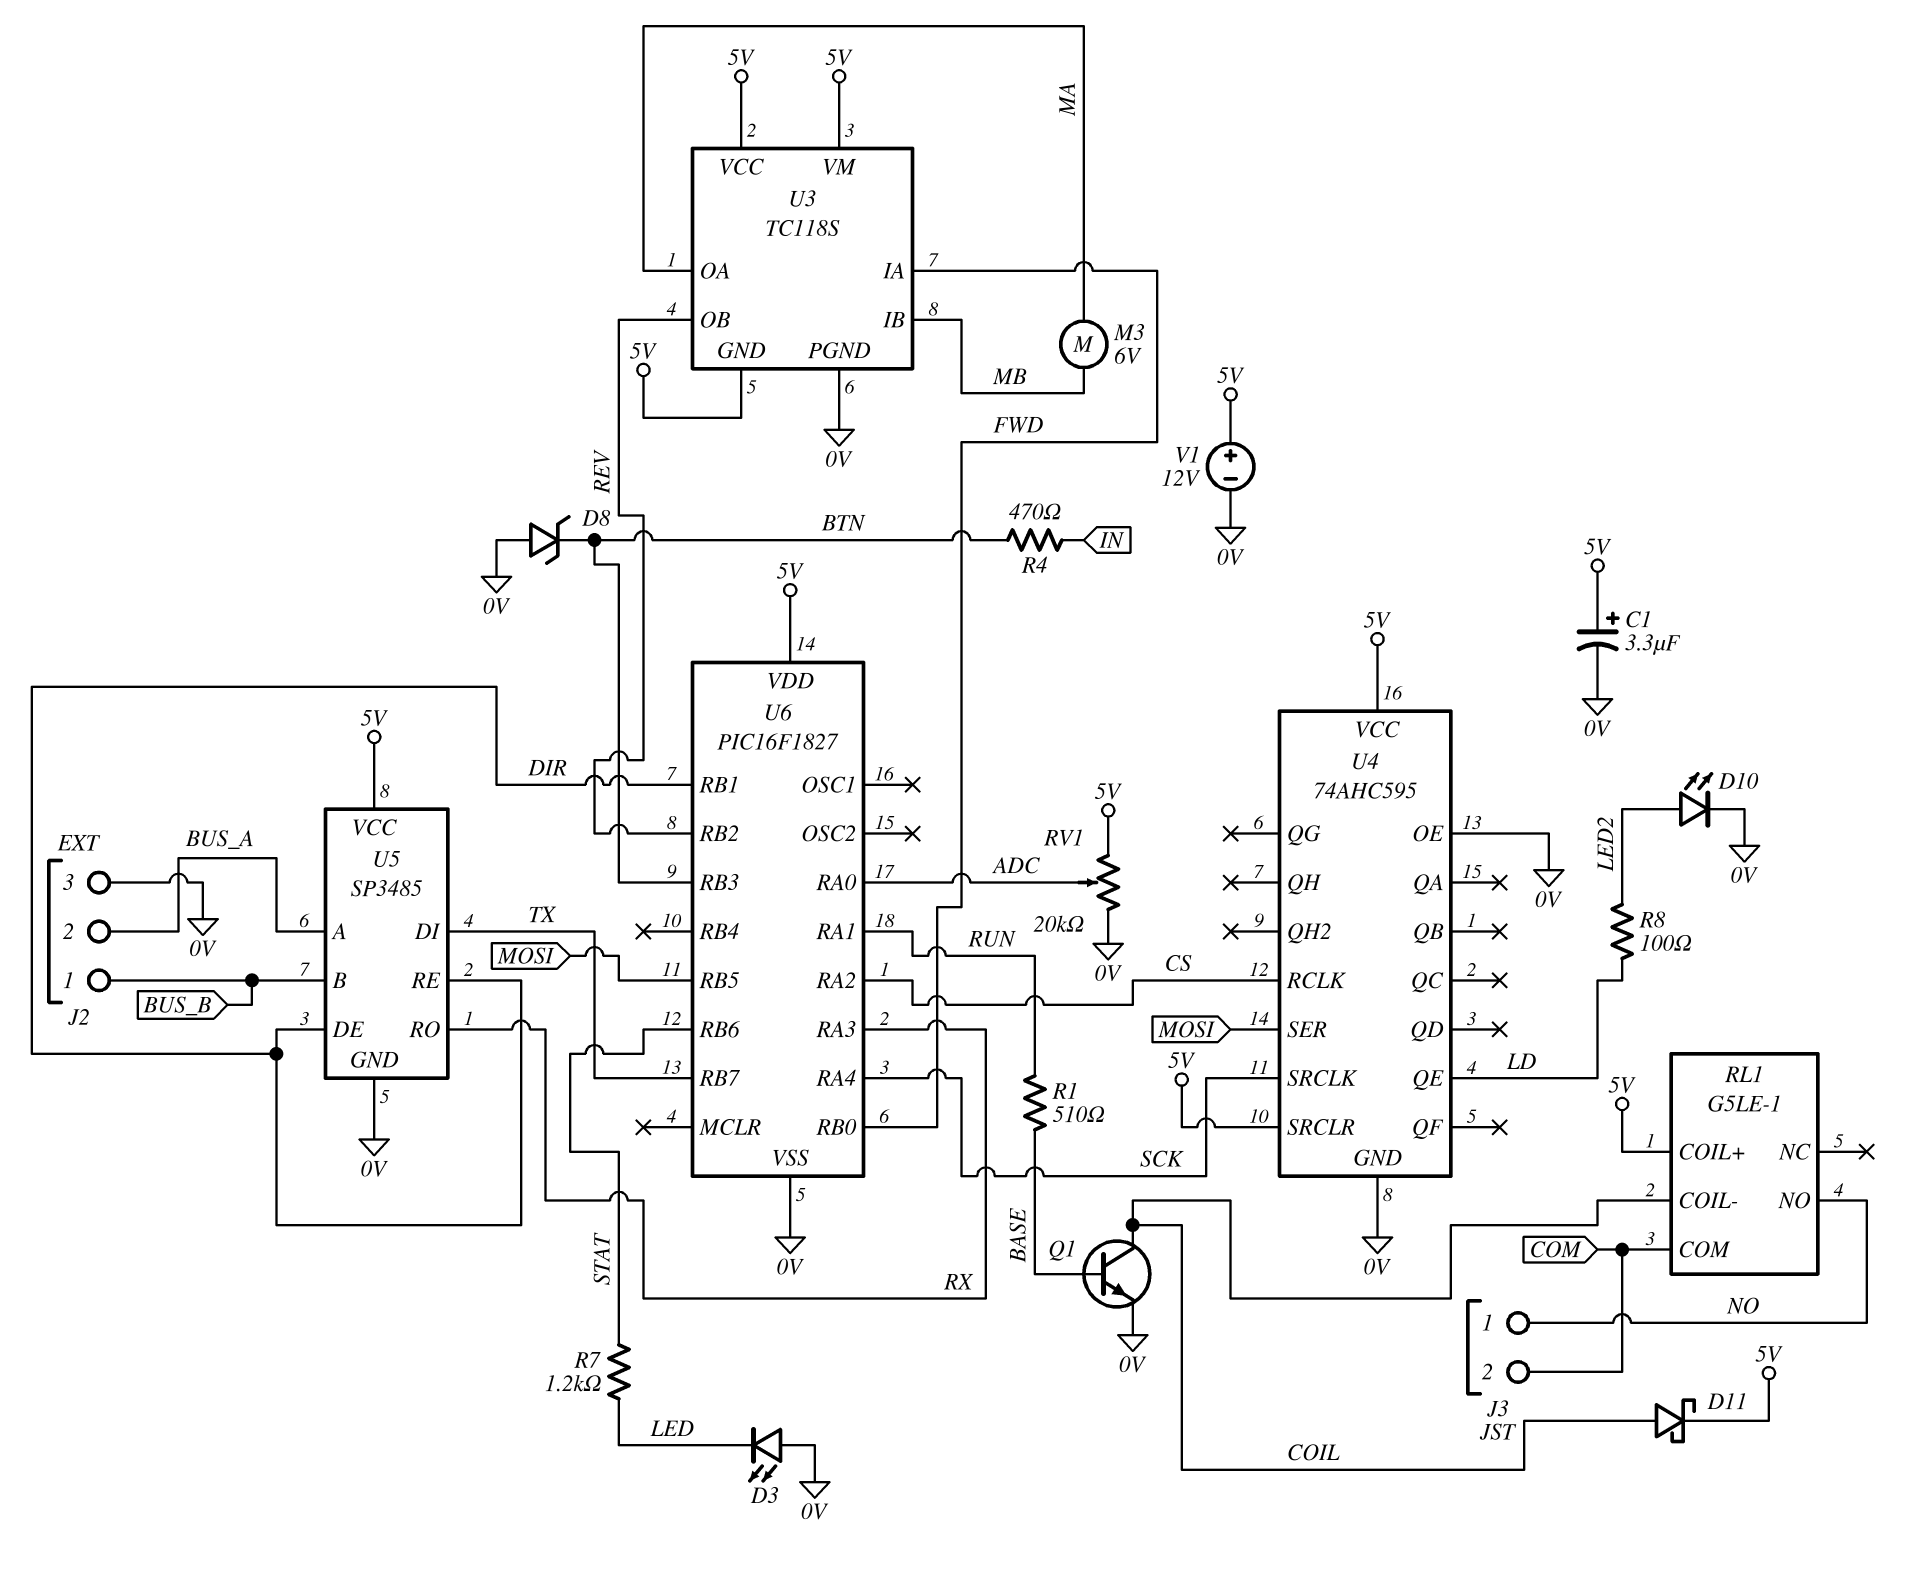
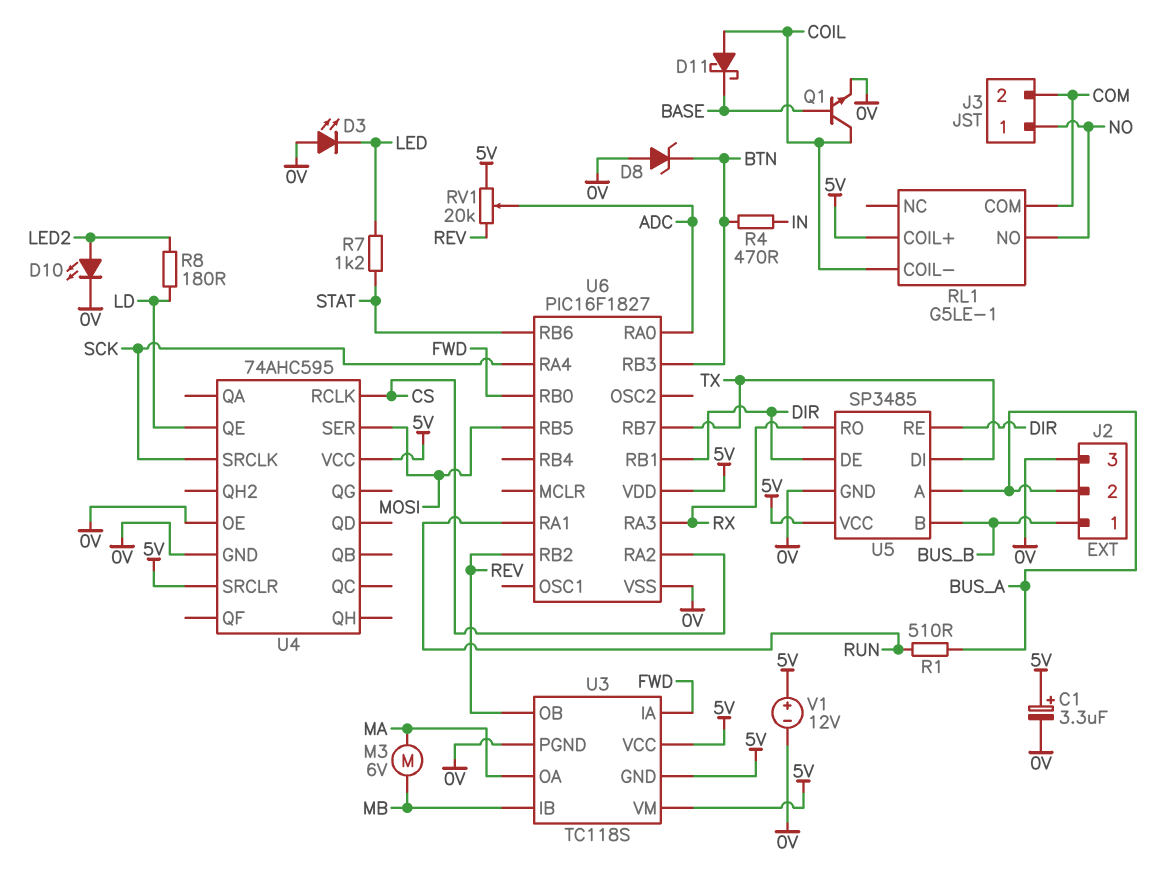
D11: schottky (A COIL, K 5V) -> schottky (A COIL, K BASE)
R1: 510 (BASE, RUN) -> 510 (BUS_A, RUN)
R8: 100 (LD, LED2) -> 180 (LD, LED2)
RV1: 20k (0V, 5V, wiper ADC) -> 20k (5V, REV, wiper ADC)

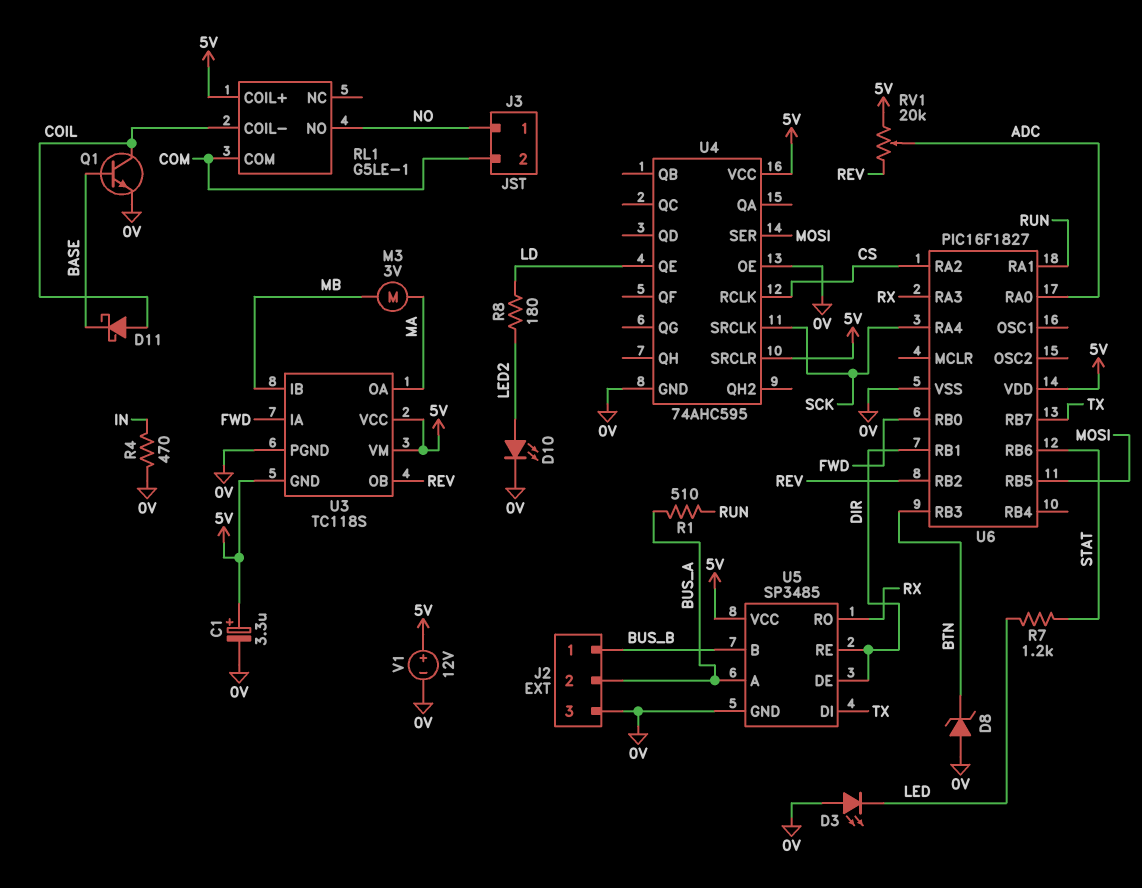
M3: motor 6V (MA, MB) -> motor 3V (MA, MB)
R4: 470 (BTN, IN) -> 470 (0V, IN)

